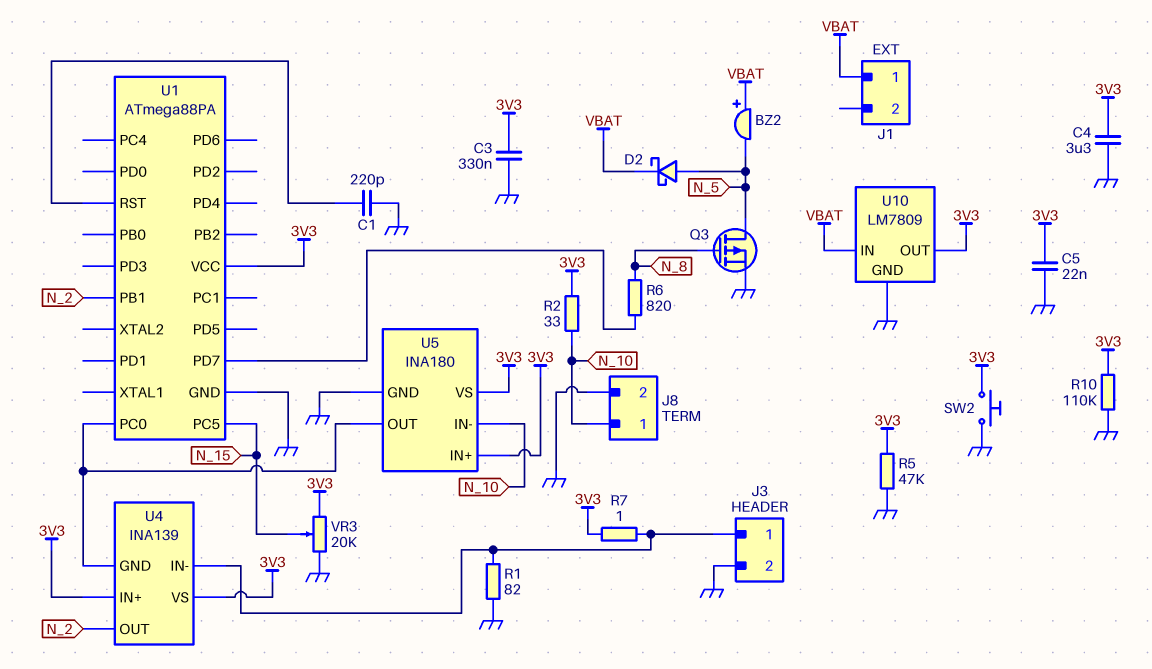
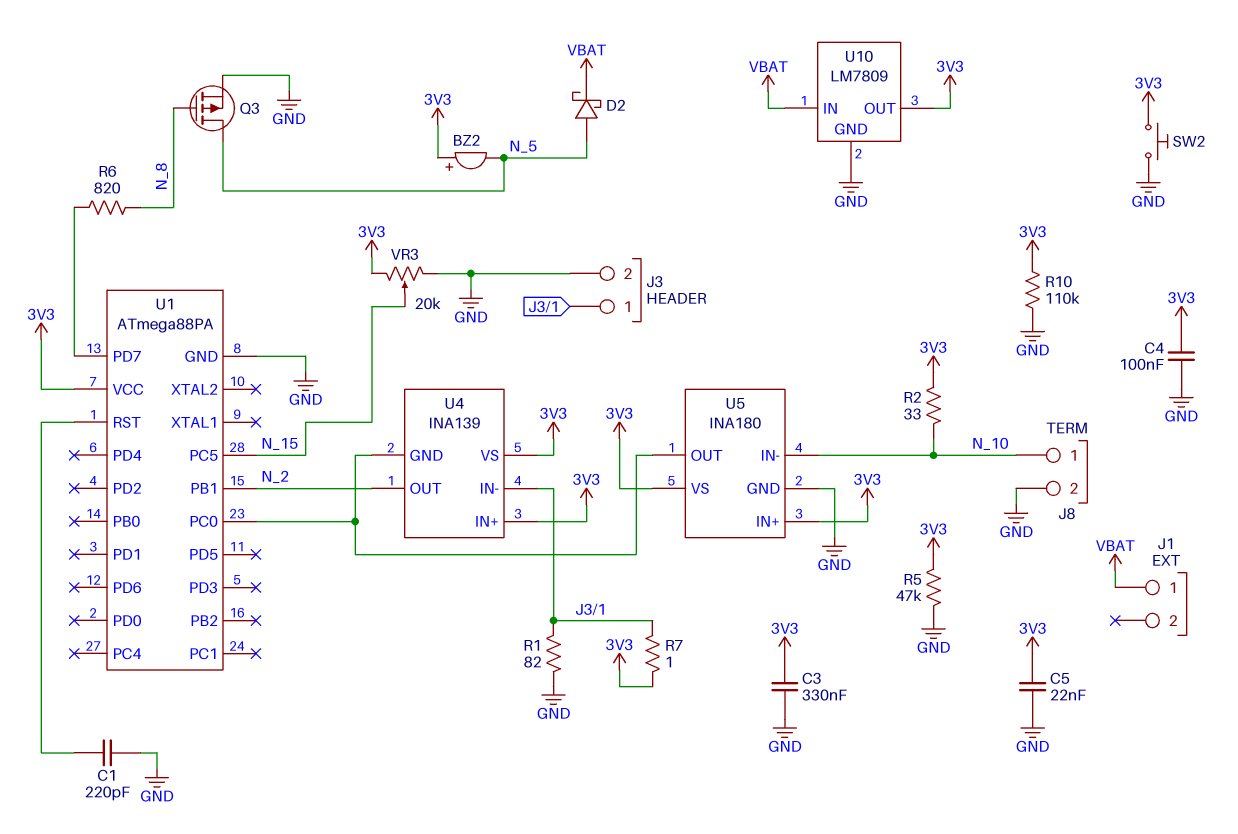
BZ2: buzzer (plus VBAT, minus N_5) -> buzzer (plus 3V3, minus N_5)
C4: 3.3uF (3V3, GND) -> 100nF (3V3, GND)

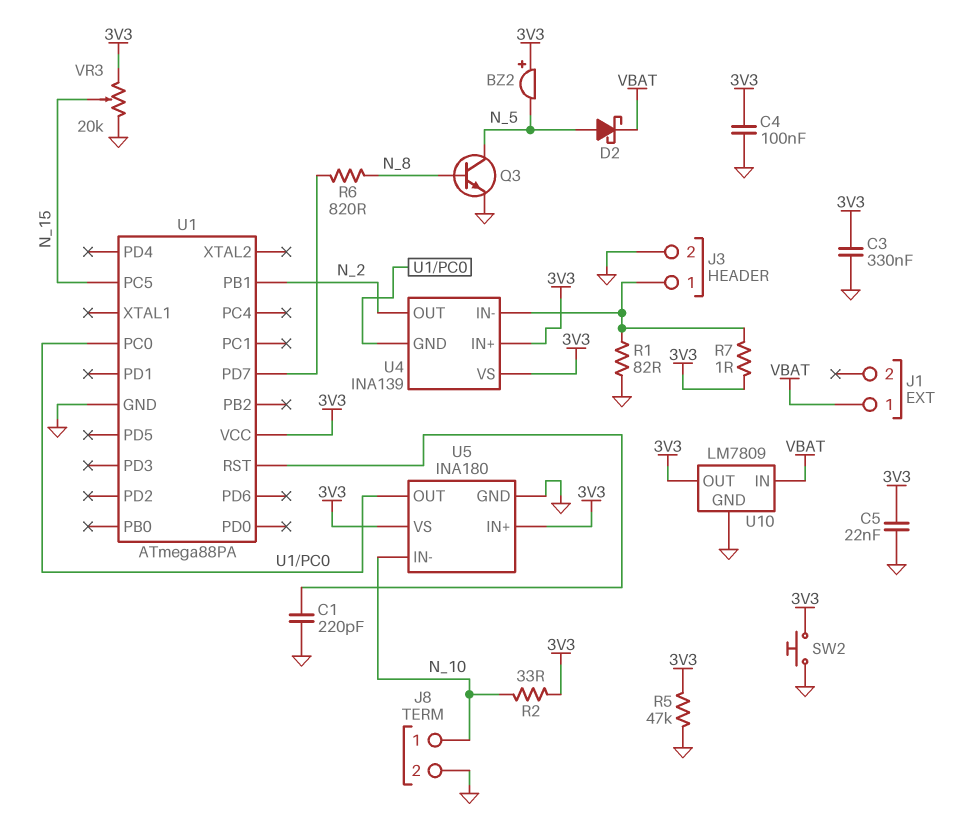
Q3: PMOS (G N_8, D N_5, S GND) -> NPN (B N_8, C N_5, E GND)
R10: 110k (3V3, GND) -> none

